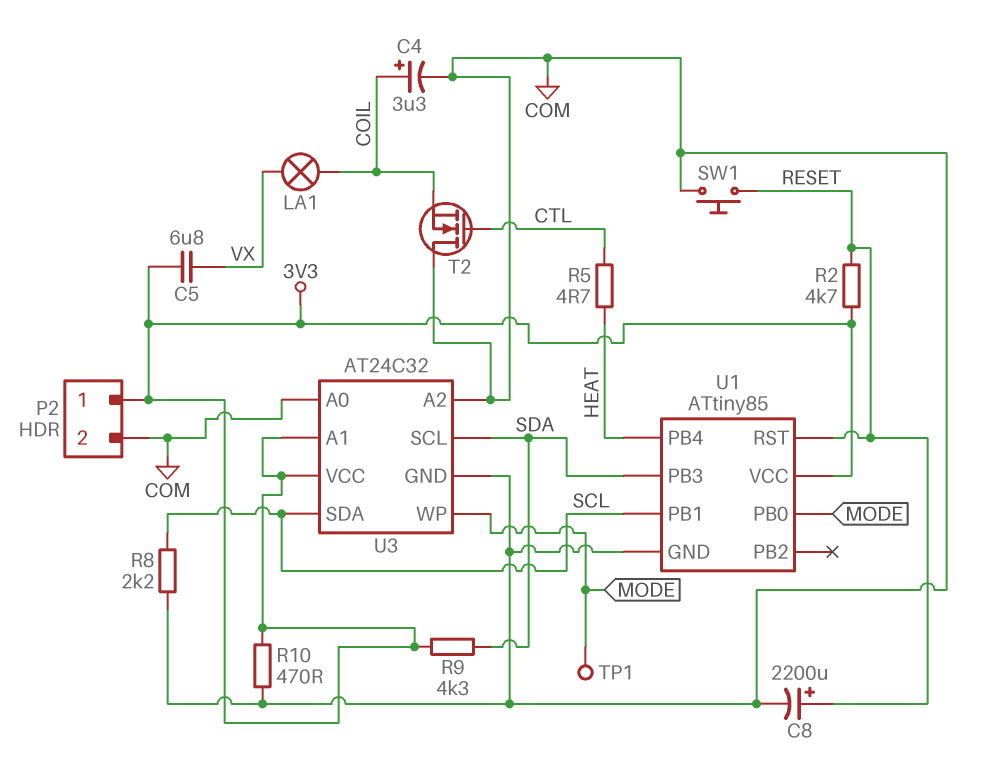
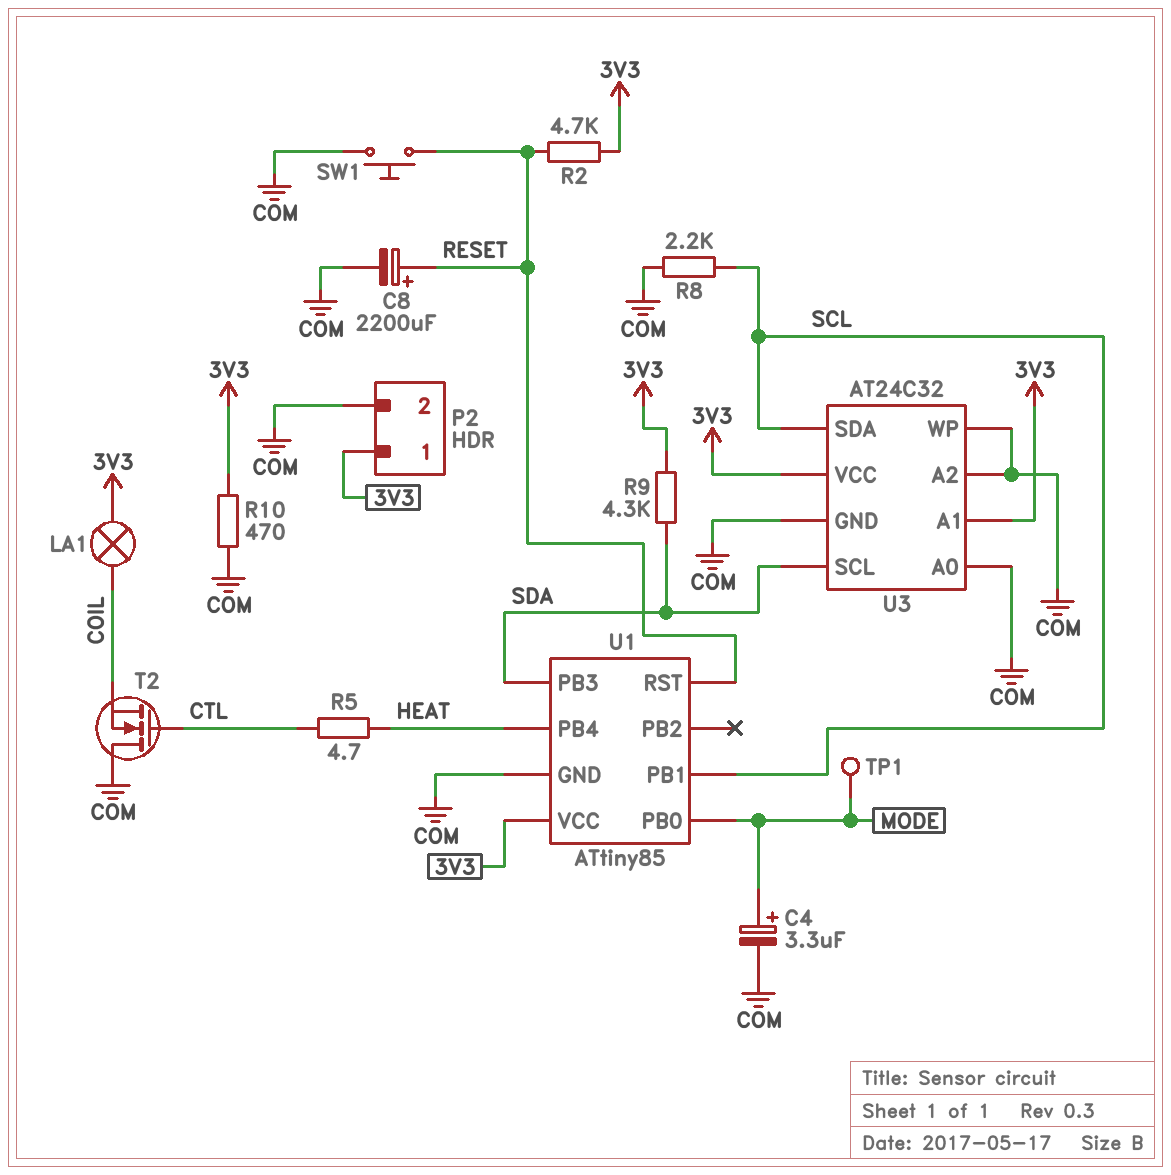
C4: 3.3uF (plus COIL, minus COM) -> 3.3uF (plus MODE, minus COM)
C5: 6.8uF (3V3, VX) -> none
LA1: lamp (COIL, VX) -> lamp (3V3, COIL)
U3 pin WP: MODE -> COM

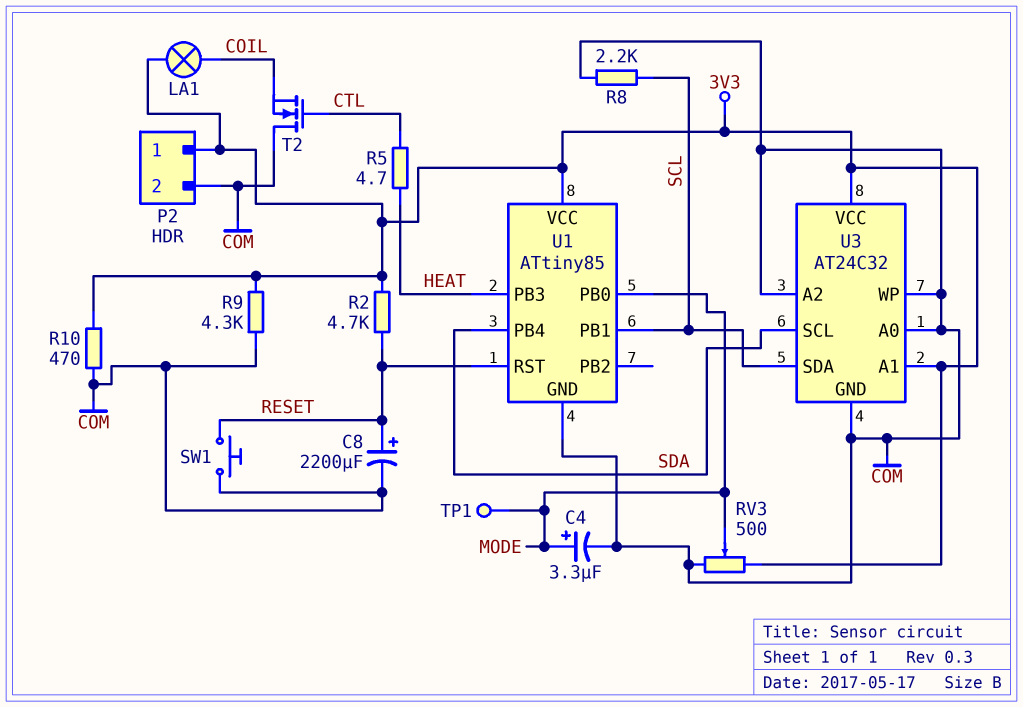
R9: 4.3k (3V3, SDA) -> 4.3k (3V3, COM)
RV3: none -> 500 (3V3, COM, wiper MODE)
U1 pin PB3: SDA -> HEAT
U1 pin PB4: HEAT -> SDA

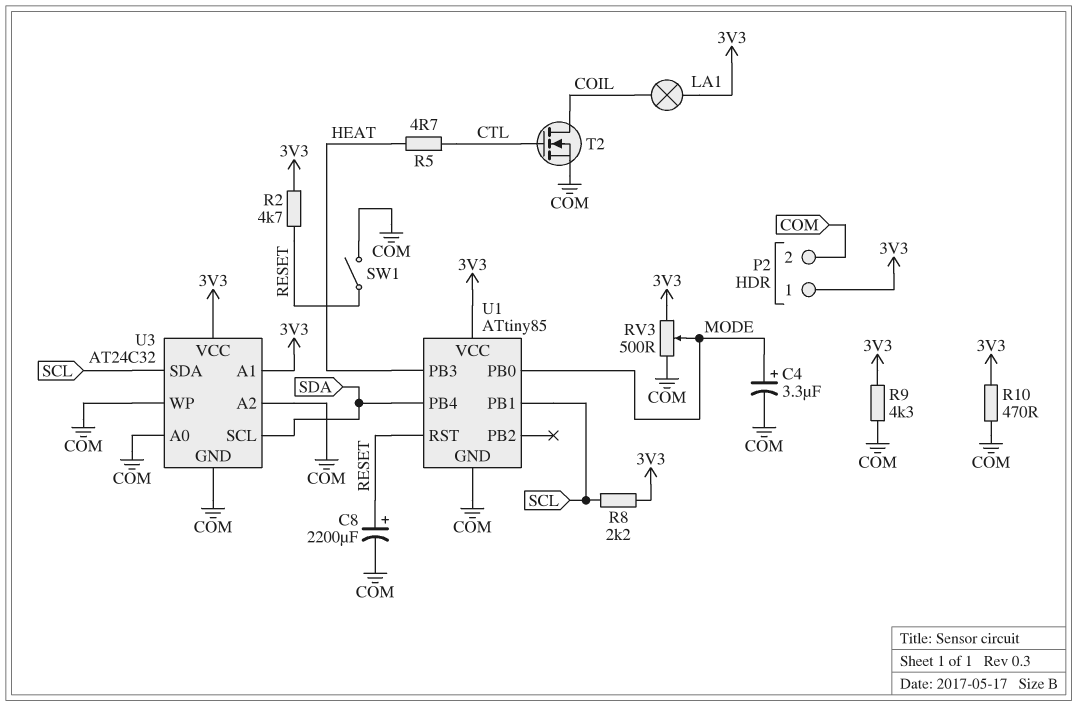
R8: 2.2k (COM, SCL) -> 2.2k (3V3, SCL)
SW1: button (COM, RESET) -> switch (COM, RESET)
T2: NMOS (G CTL, D COM, S COIL) -> NMOS (G CTL, D COIL, S COM)
TP1: test point (MODE) -> none

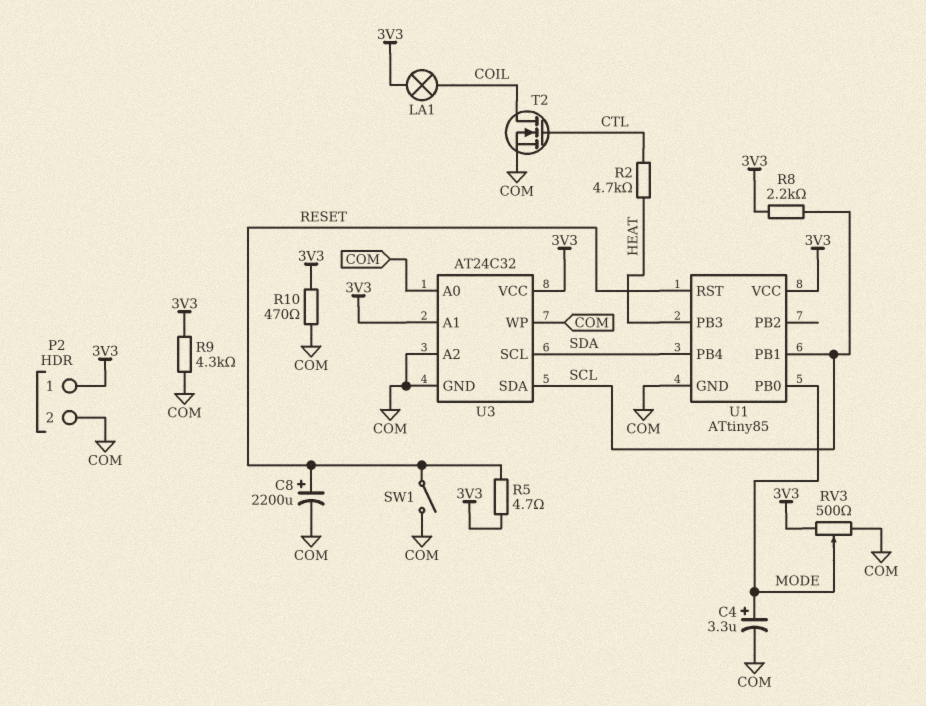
R2: 4.7k (3V3, RESET) -> 4.7k (CTL, HEAT)
R5: 4.7 (CTL, HEAT) -> 4.7 (3V3, RESET)

